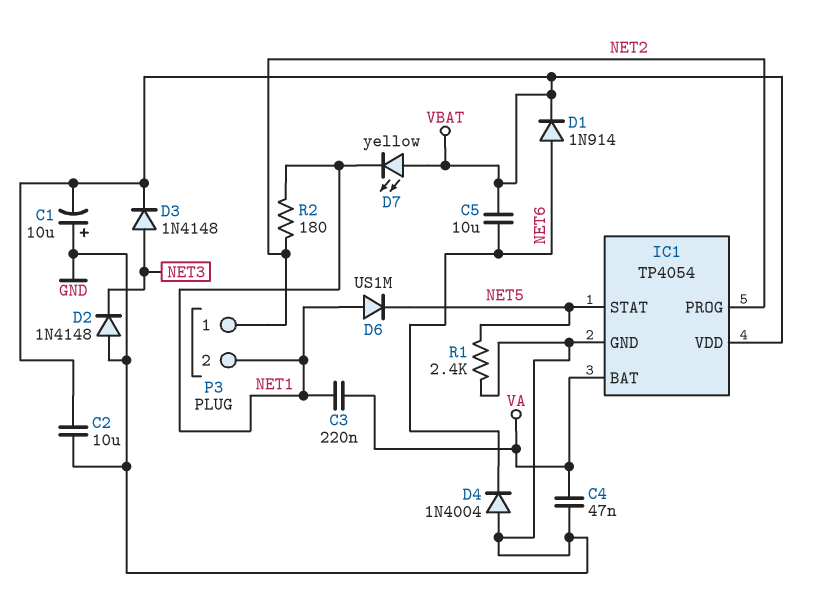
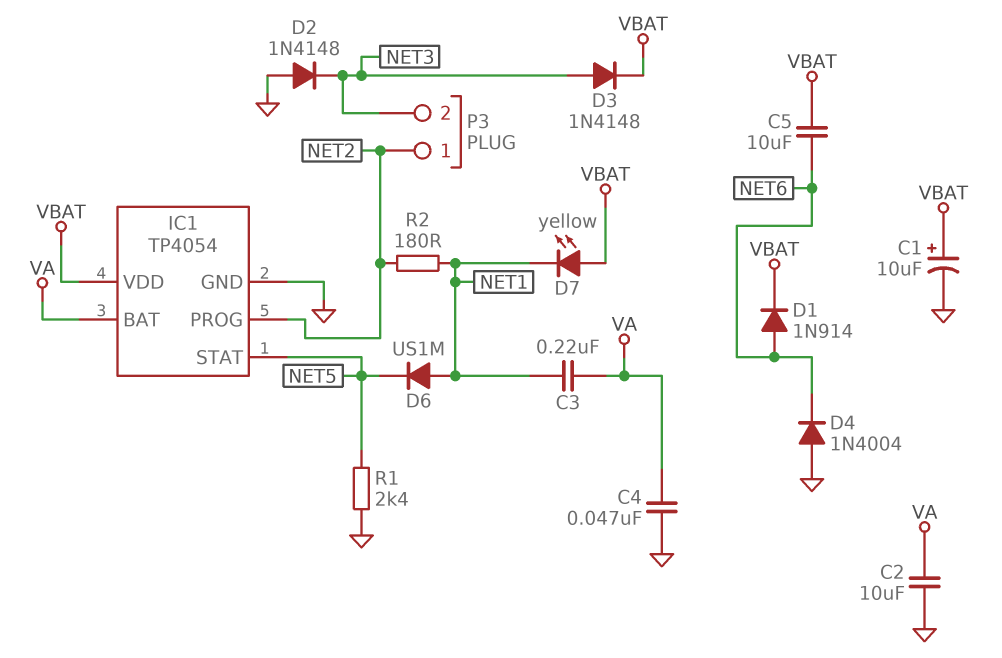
C1: 10uF (plus GND, minus VBAT) -> 10uF (plus VBAT, minus GND)
C2: 10uF (GND, VBAT) -> 10uF (GND, VA)
P3 pin 2: NET1 -> NET3

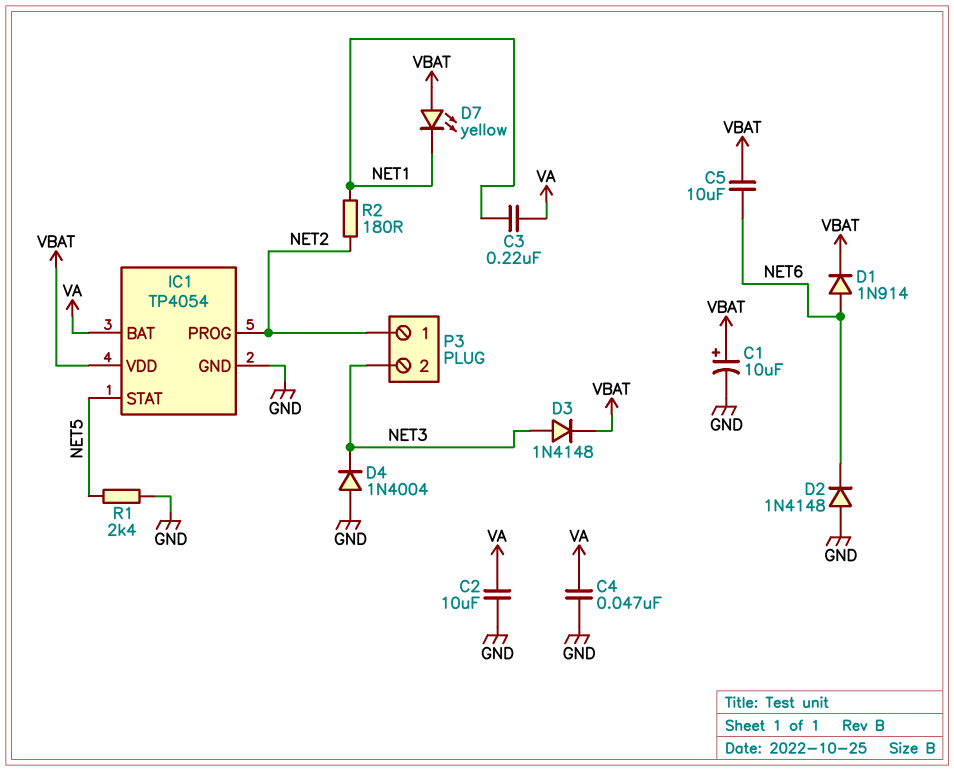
D2: diode 1N4148 (A GND, K NET3) -> diode 1N4148 (A GND, K NET6)
D4: diode 1N4004 (A GND, K NET6) -> diode 1N4004 (A GND, K NET3)
D6: diode US1M (A NET1, K NET5) -> none

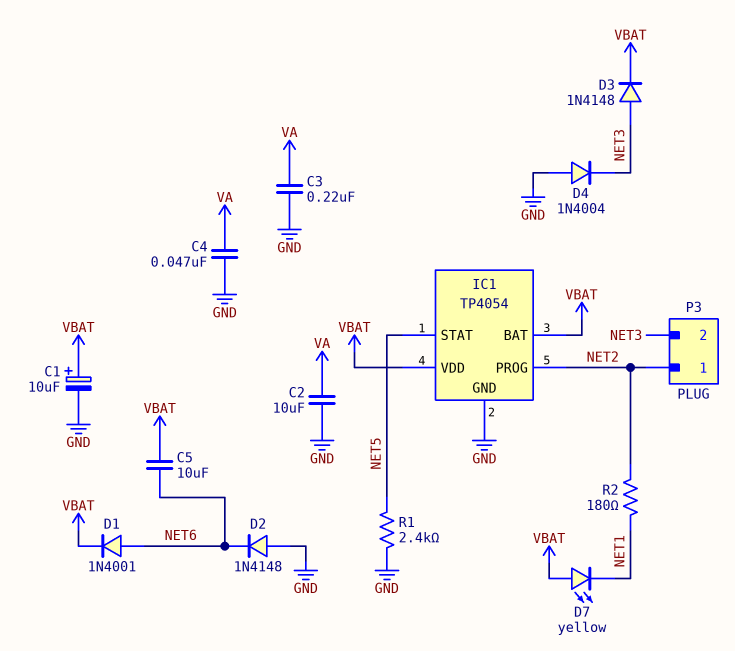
C3: 220nF (NET1, VA) -> 220nF (GND, VA)
D1: diode 1N914 (A NET6, K VBAT) -> diode 1N4001 (A NET6, K VBAT)
IC1 pin BAT: VA -> VBAT

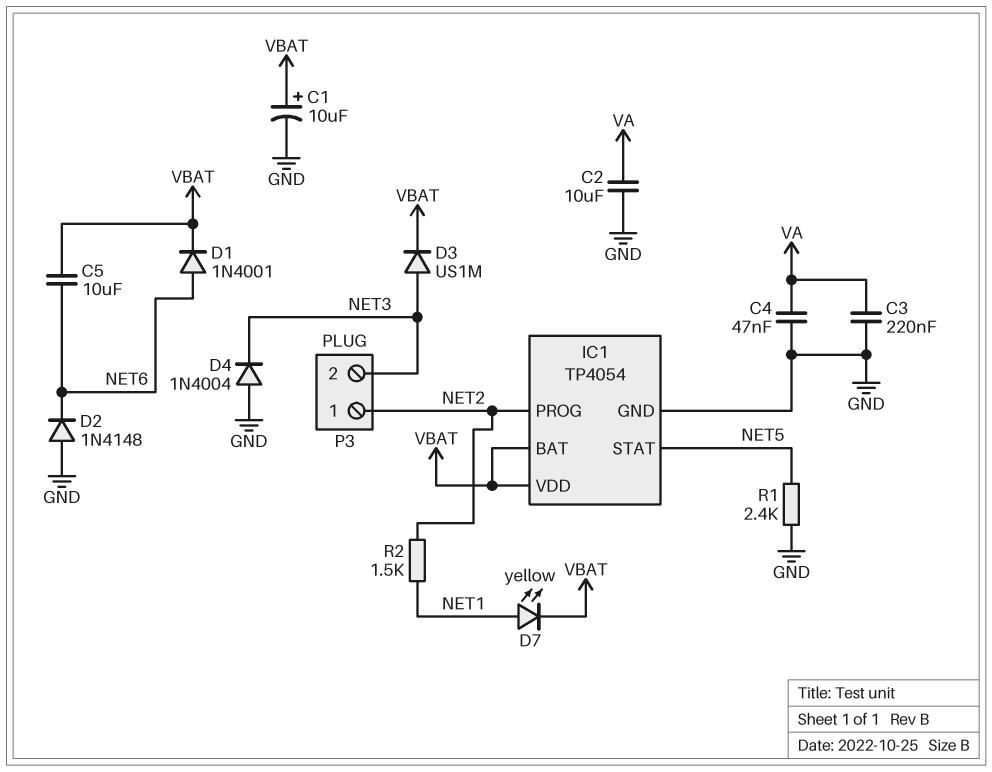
D3: diode 1N4148 (A NET3, K VBAT) -> diode US1M (A NET3, K VBAT)
D7: LED yellow (A VBAT, K NET1) -> LED yellow (A NET1, K VBAT)
R2: 180 (NET1, NET2) -> 1.5k (NET1, NET2)

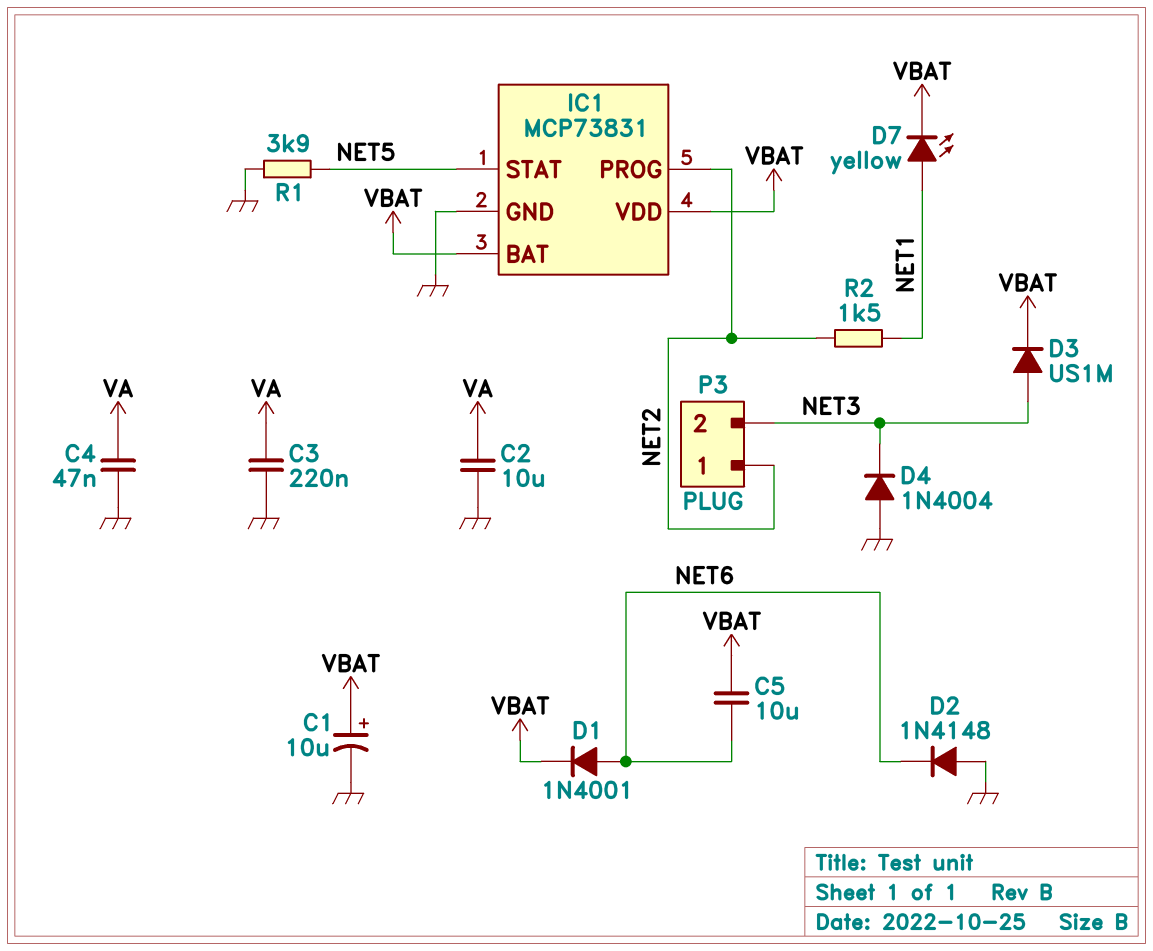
IC1: TP4054 -> MCP73831
R1: 2.4k (GND, NET5) -> 3.9k (GND, NET5)

